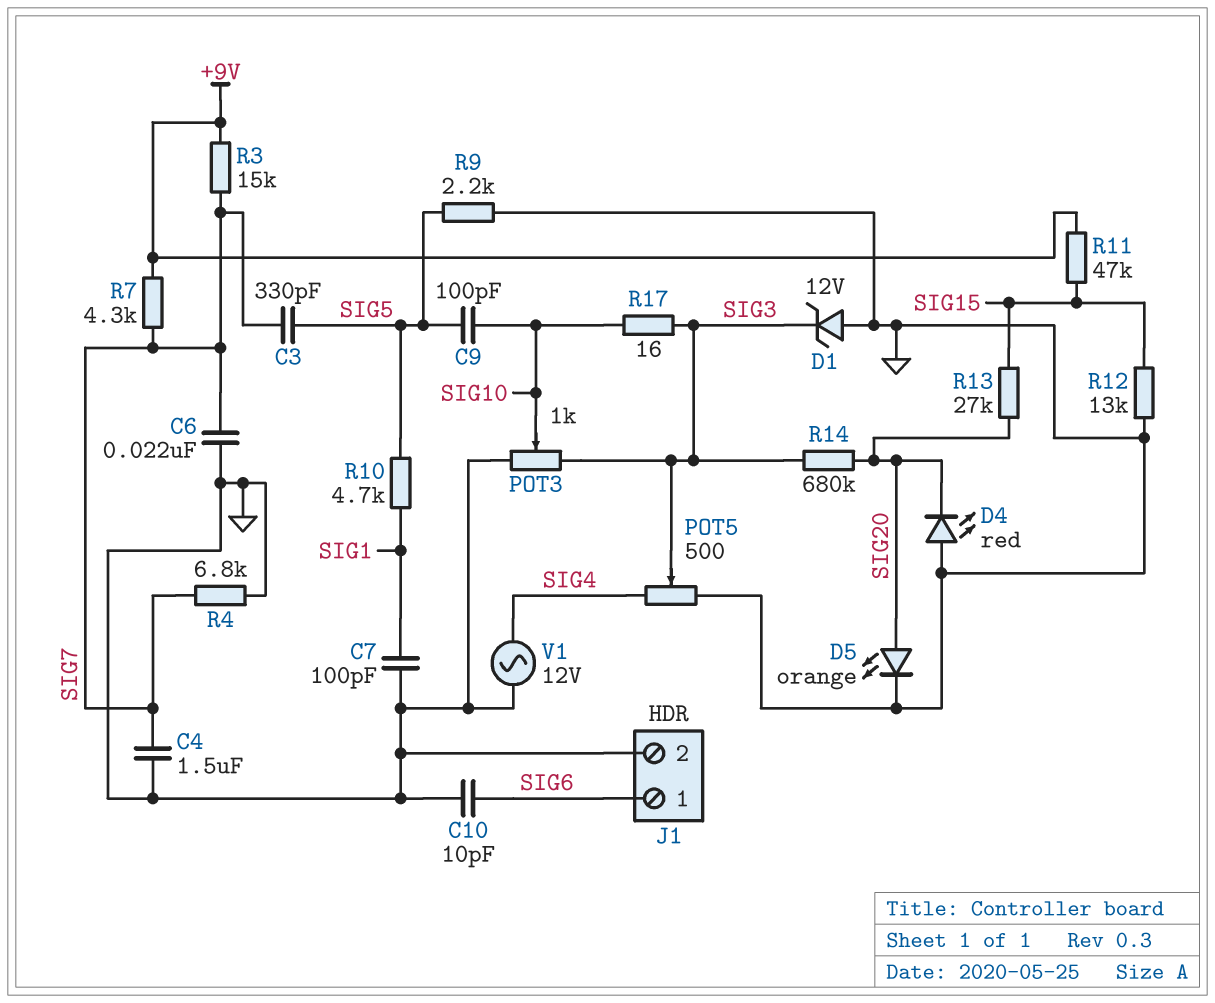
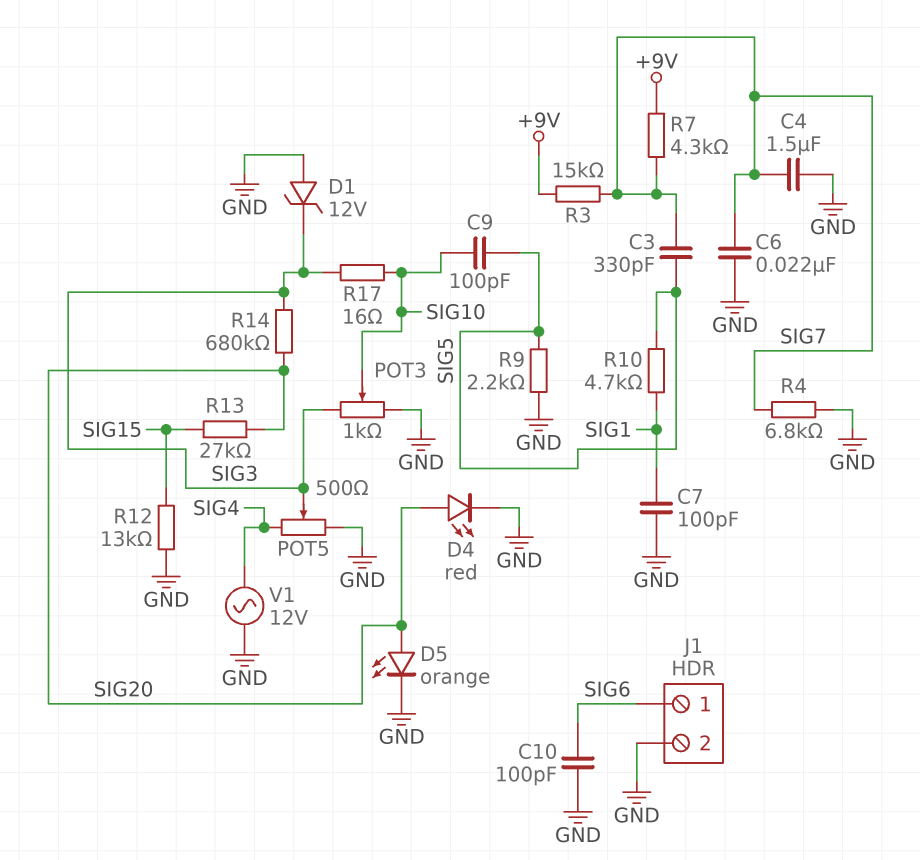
C10: 10pF (GND, SIG6) -> 100pF (GND, SIG6)
D4: LED red (A GND, K SIG20) -> LED red (A SIG20, K GND)
R11: 47k (+9V, SIG15) -> none

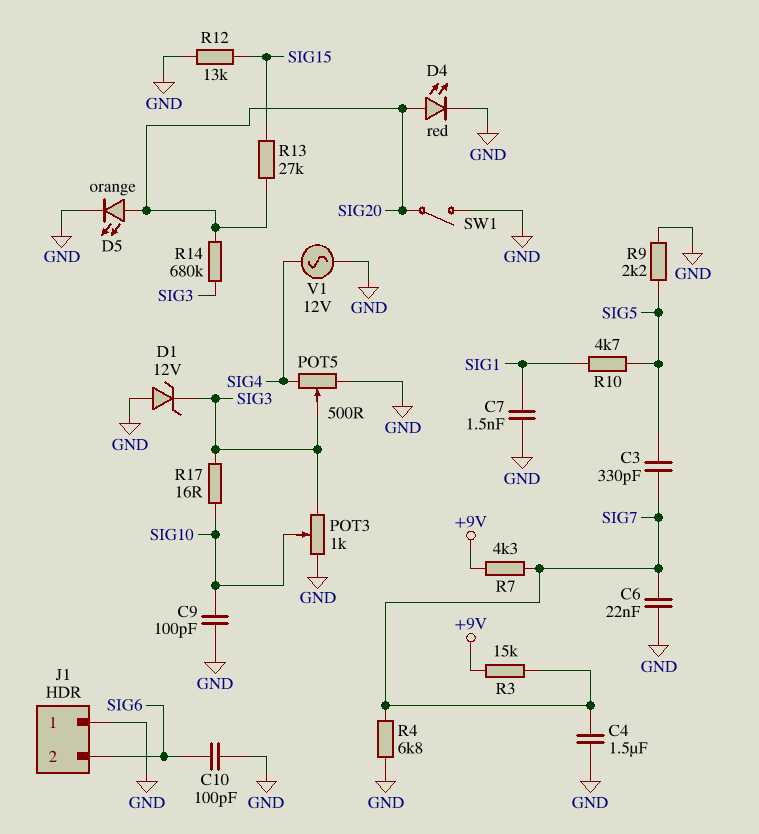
C7: 100pF (GND, SIG1) -> 1.5nF (GND, SIG1)
C9: 100pF (SIG5, SIG10) -> 100pF (GND, SIG10)
J1 pin 1: SIG6 -> GND
J1 pin 2: GND -> SIG6
SW1: none -> switch (GND, SIG20)

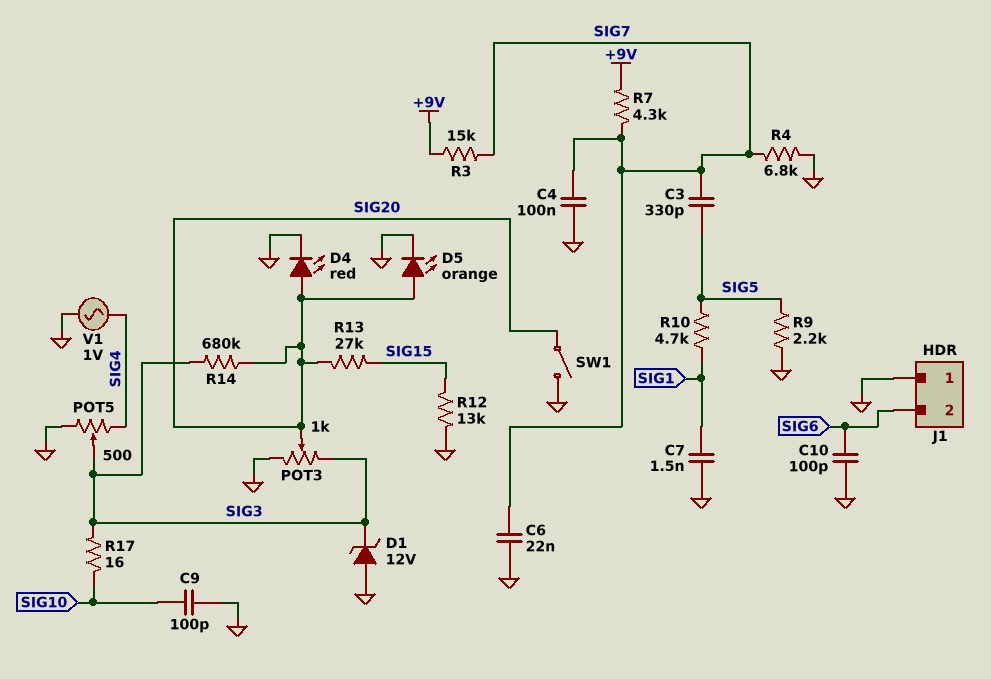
C4: 1.5uF (GND, SIG7) -> 100nF (GND, SIG7)
POT3: 1k (GND, SIG3, wiper SIG10) -> 1k (GND, SIG3, wiper SIG20)
V1: AC 12V (GND, SIG4) -> AC 1V (GND, SIG4)

